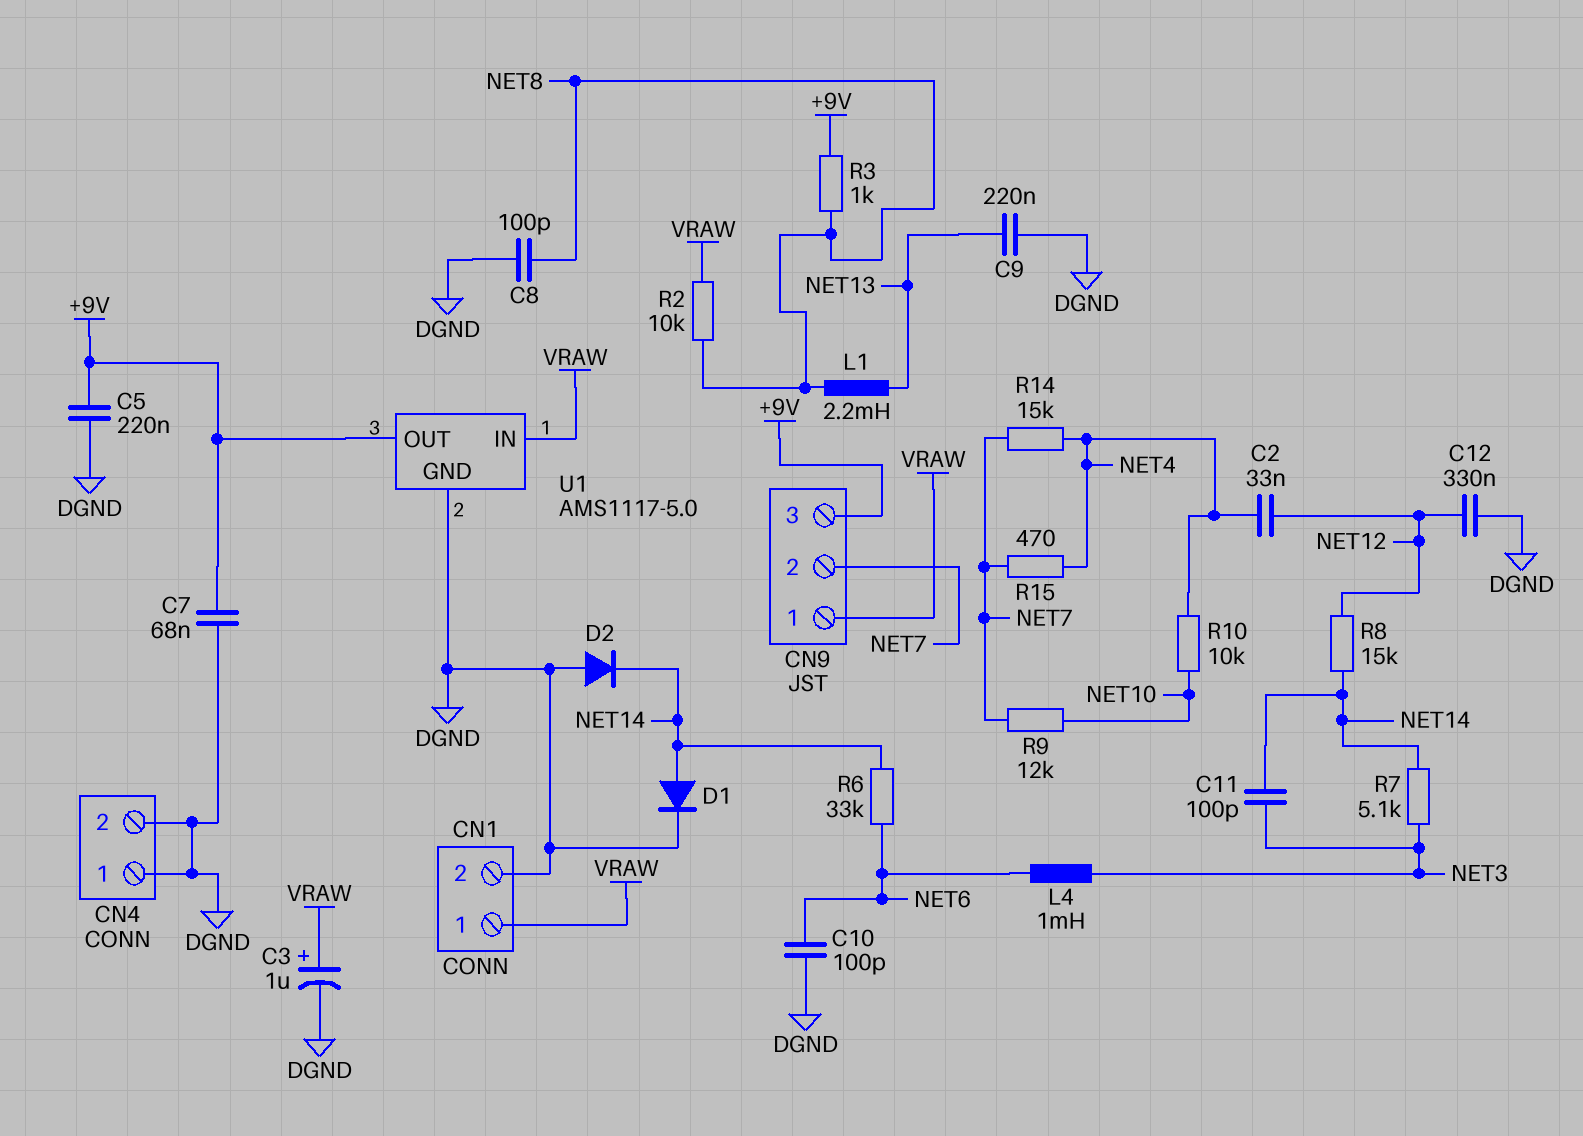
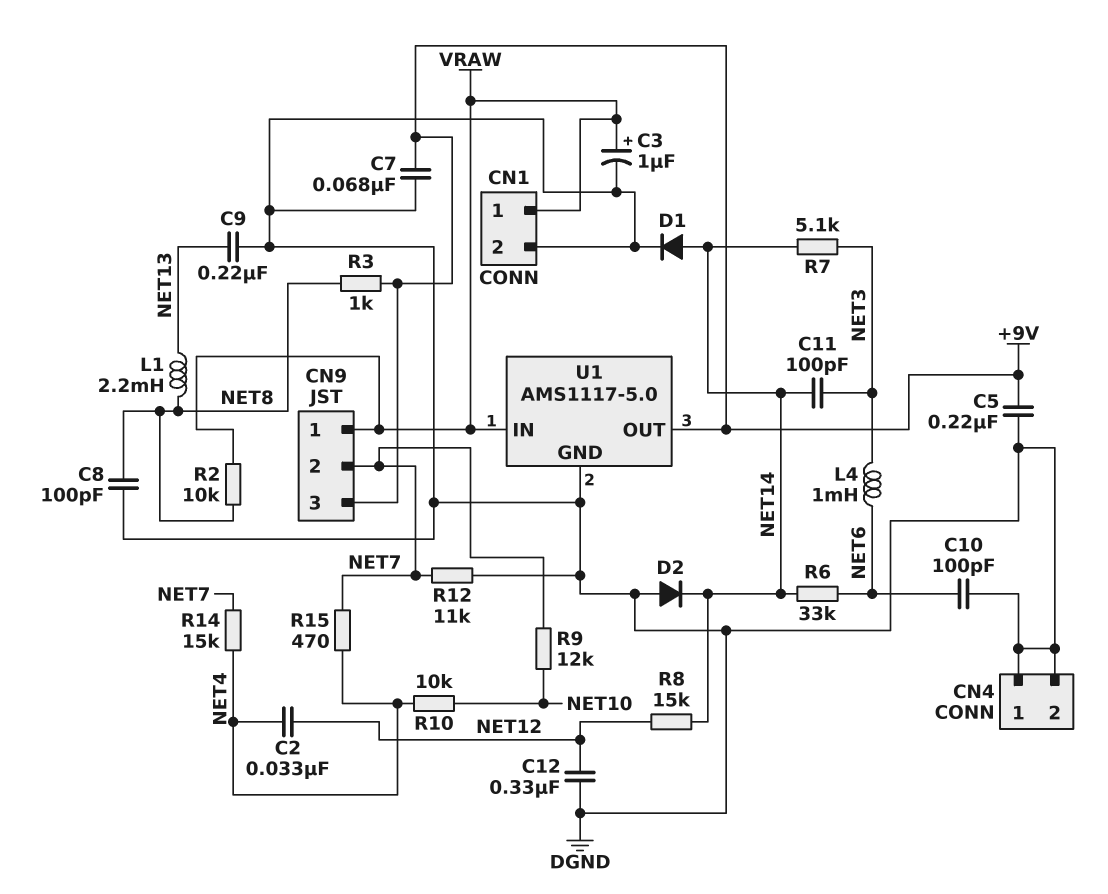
R12: none -> 11k (DGND, NET7)

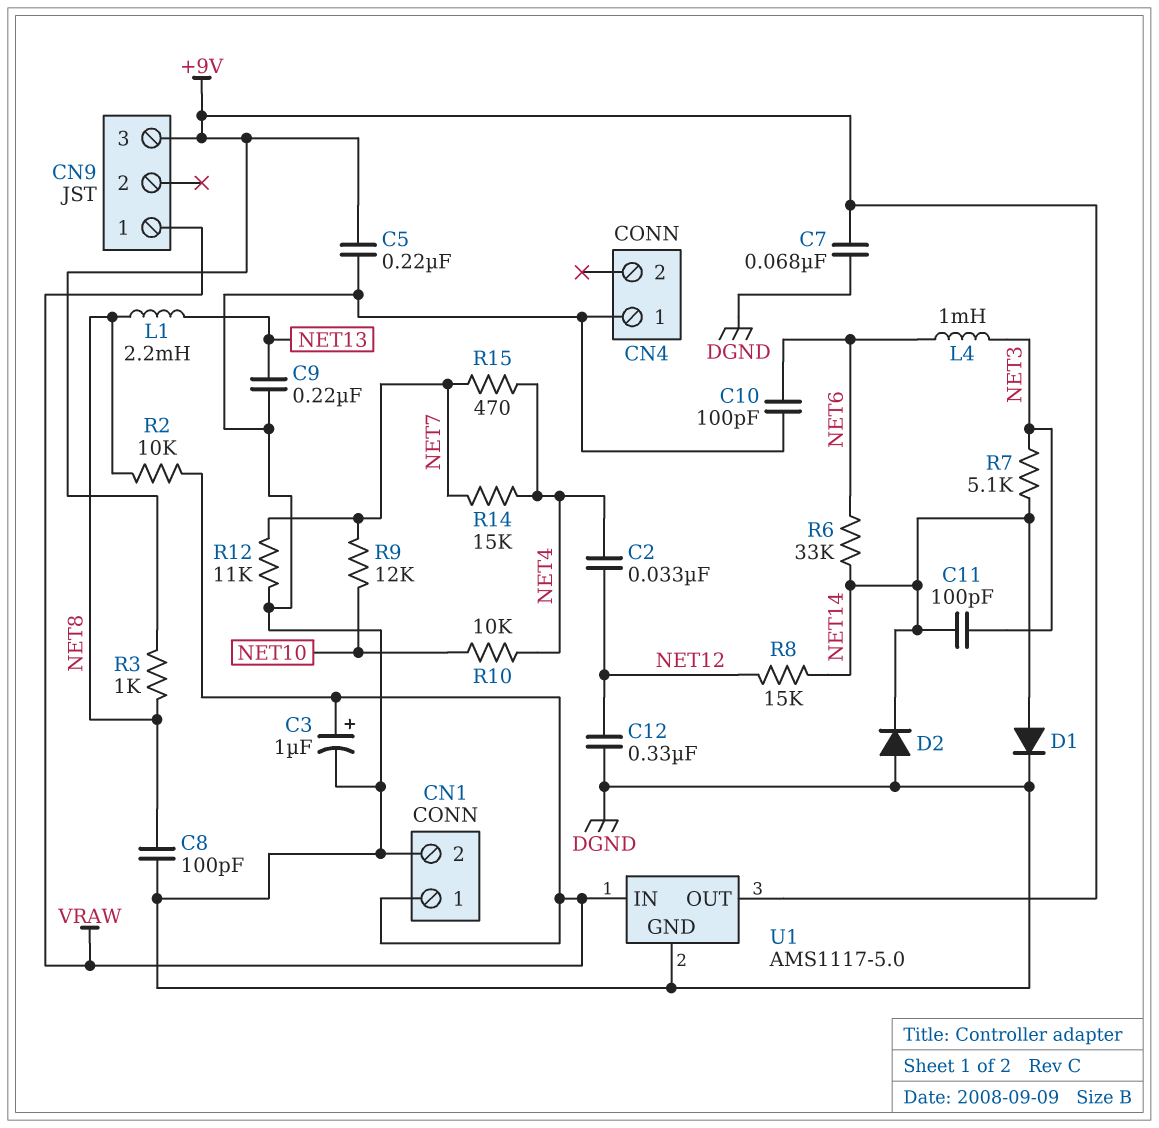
CN4 pin 2: DGND -> none
CN9 pin 2: NET7 -> none

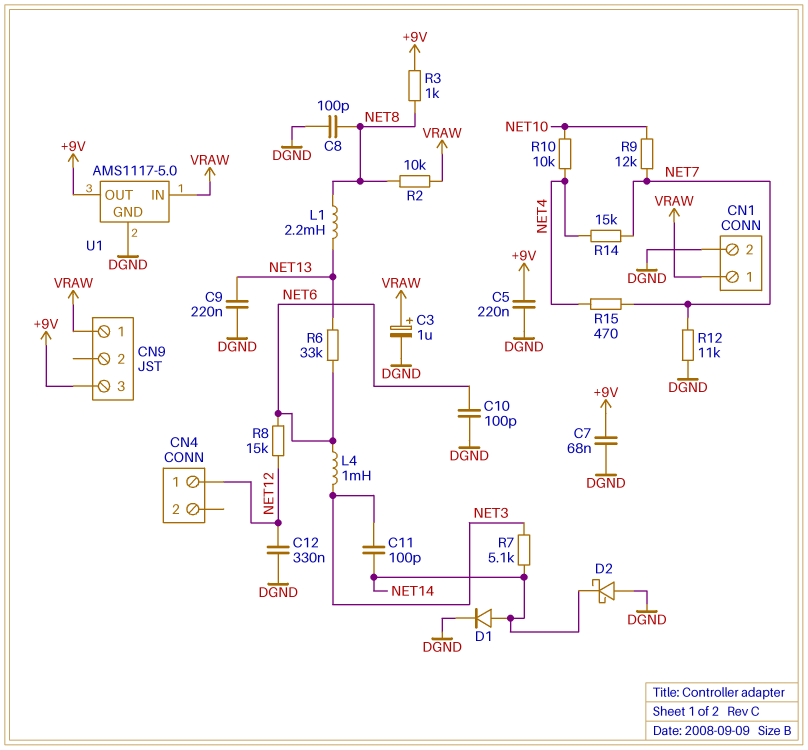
C2: 33nF (NET4, NET12) -> none
CN4 pin 1: DGND -> NET12
D2: diode (A DGND, K NET14) -> schottky (A DGND, K NET14)
R6: 33k (NET6, NET14) -> 33k (NET6, NET13)
R8: 15k (NET12, NET14) -> 15k (NET6, NET12)

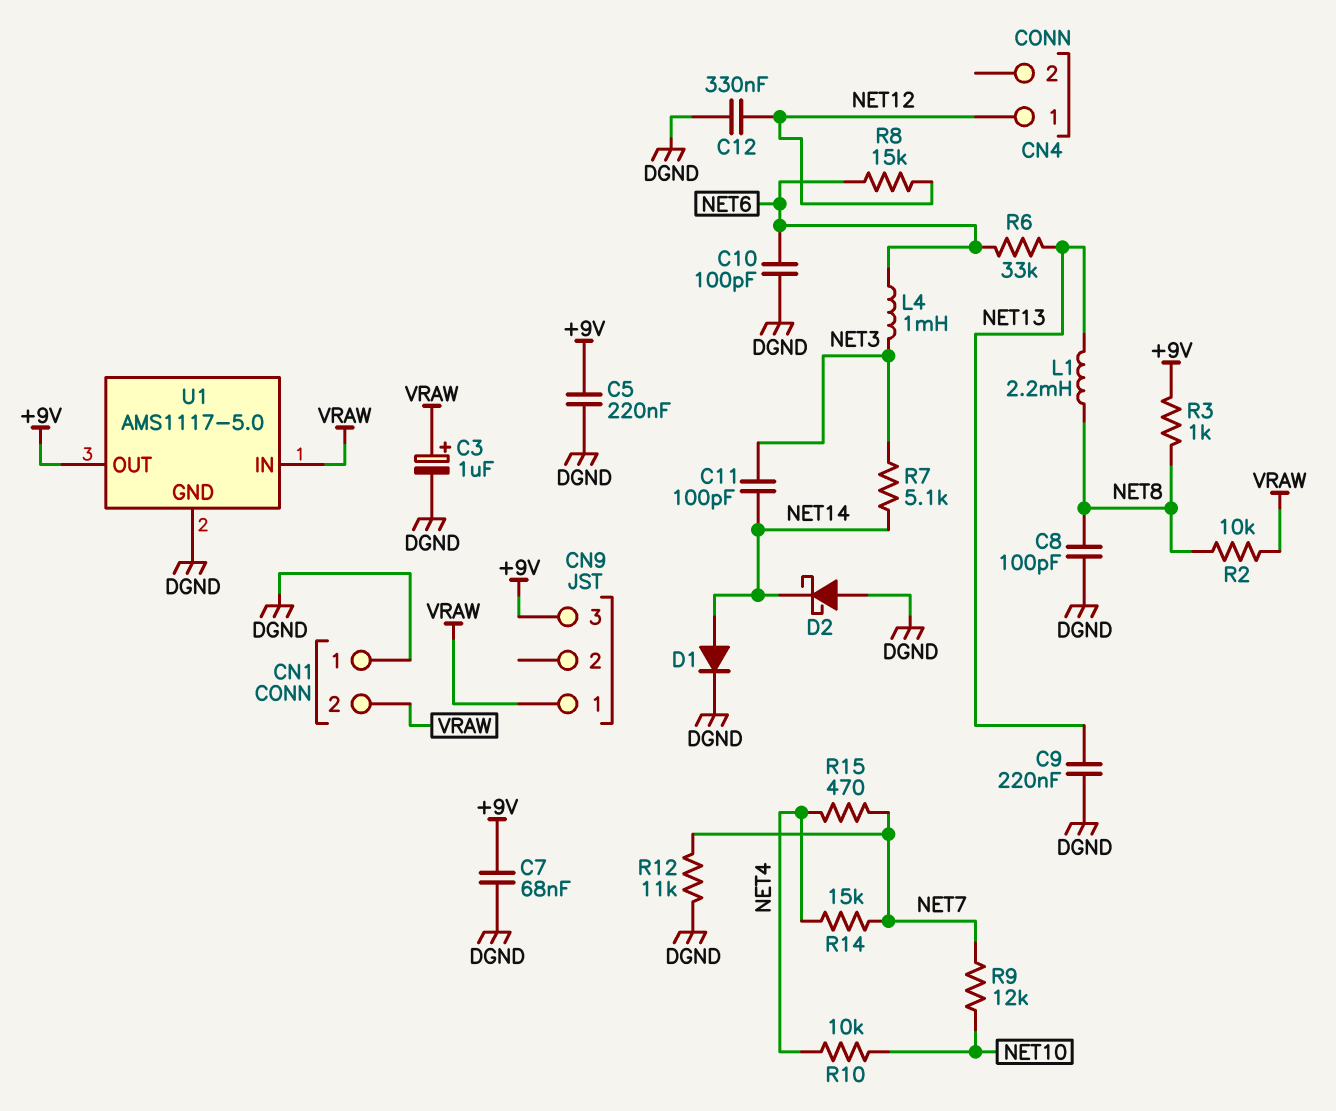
CN1 pin 1: VRAW -> DGND
CN1 pin 2: DGND -> VRAW

